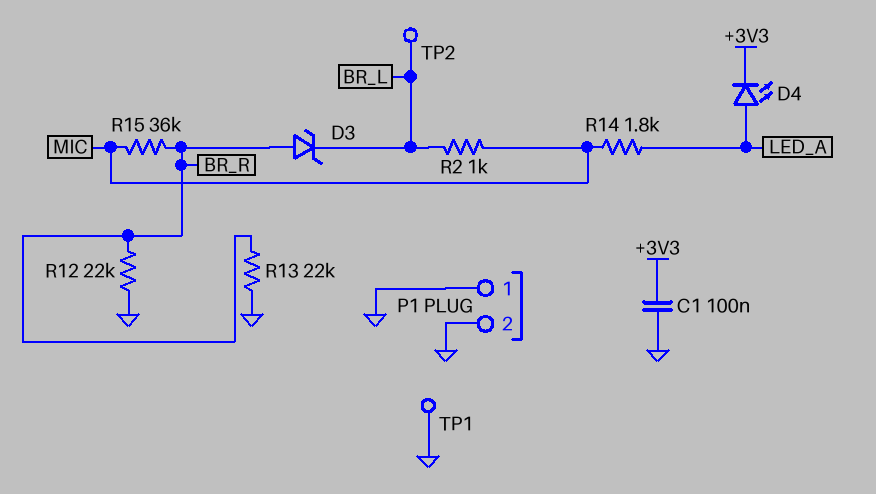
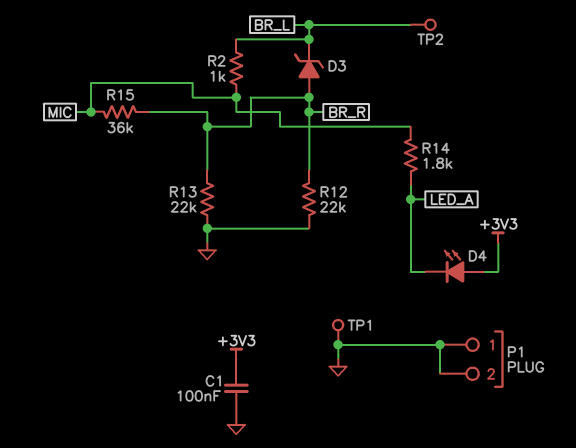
D4: LED (A LED_A, K +3V3) -> LED (A +3V3, K LED_A)

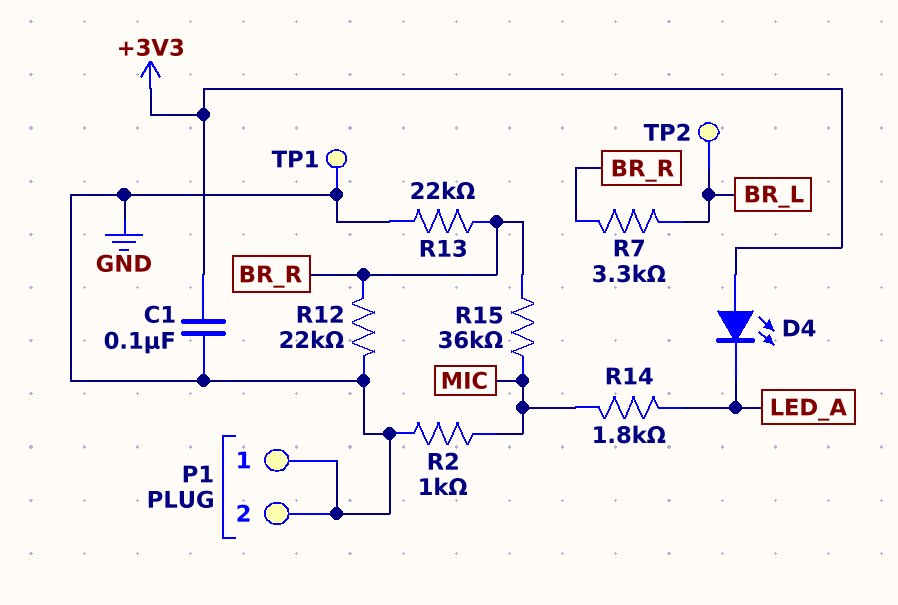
D3: zener (A BR_R, K BR_L) -> none
R2: 1k (BR_L, MIC) -> 1k (GND, MIC)
R7: none -> 3.3k (BR_L, BR_R)

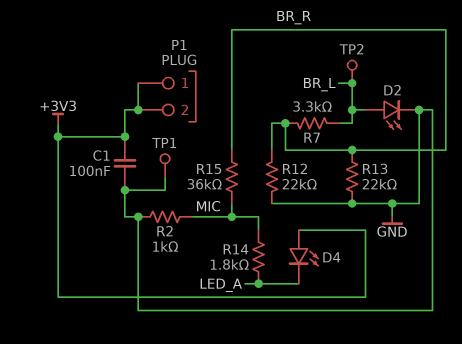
D2: none -> LED (A BR_L, K GND)
P1 pin 1: GND -> +3V3
P1 pin 2: GND -> +3V3

